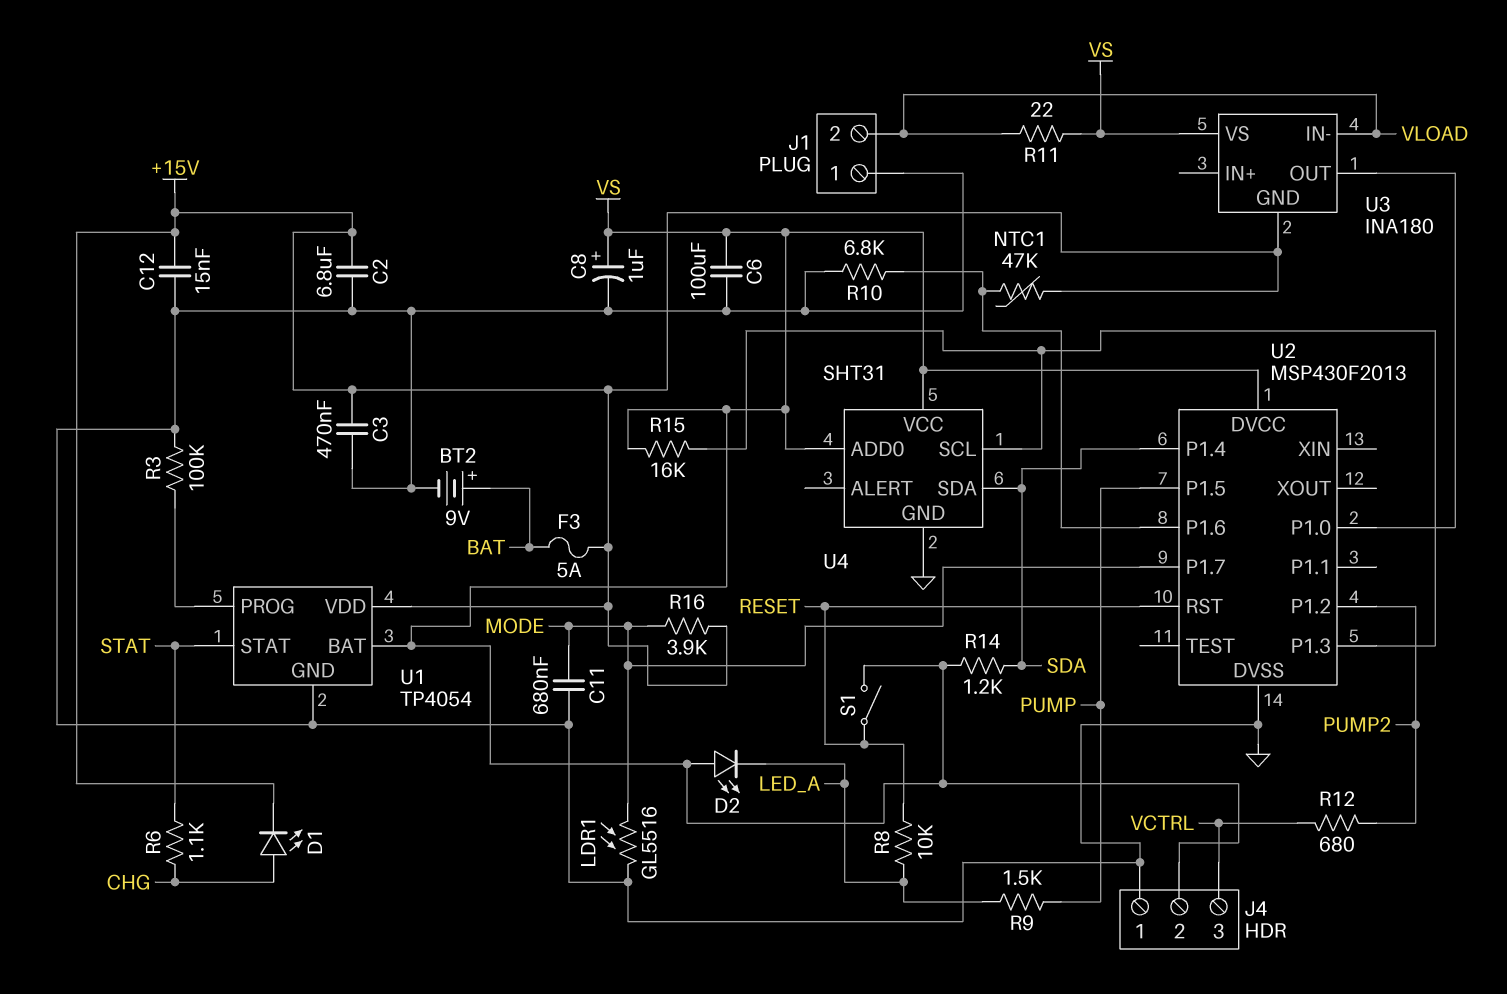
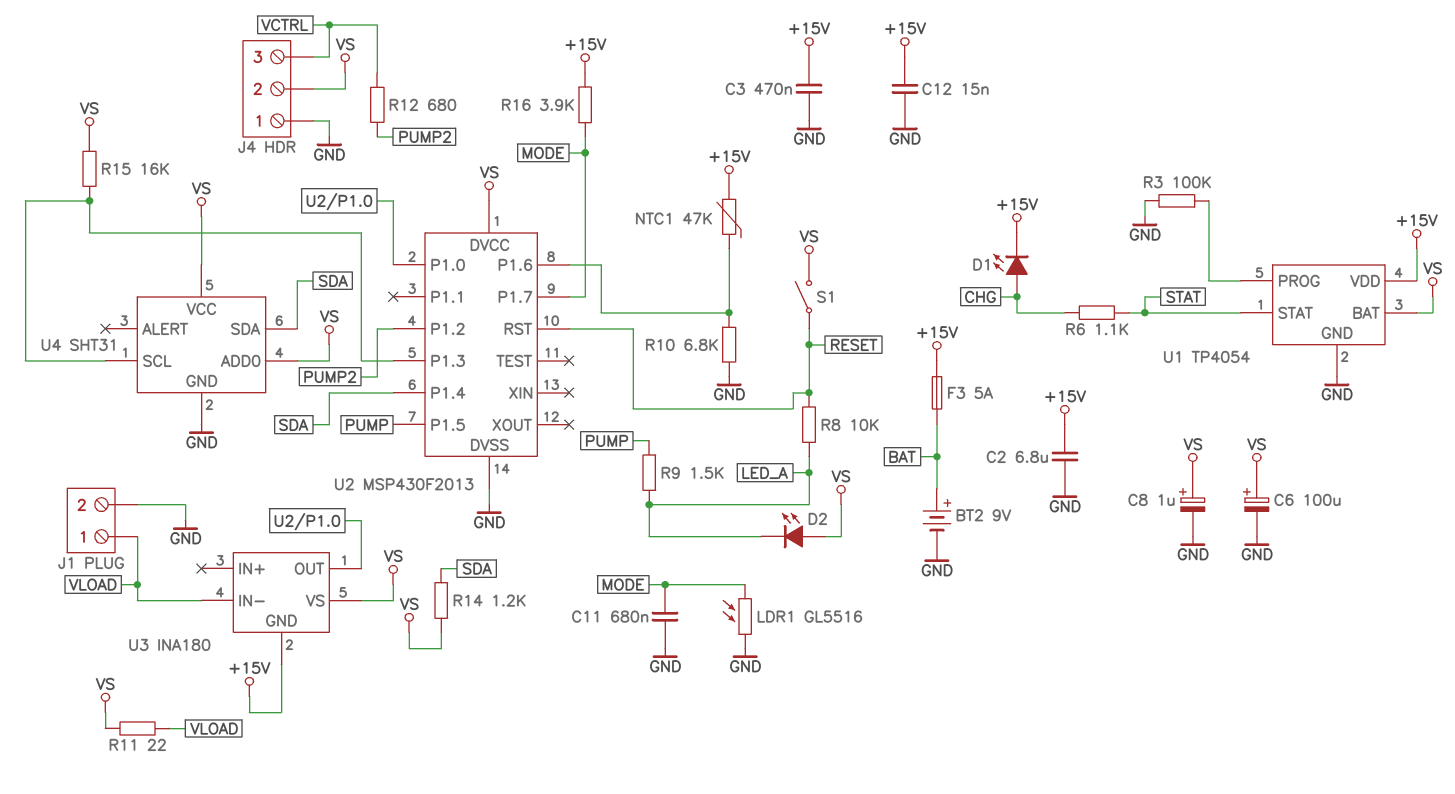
C6: 100uF (GND, VS) -> 100uF (plus VS, minus GND)
J1 pin 1: GND -> VLOAD
J1 pin 2: VLOAD -> GND

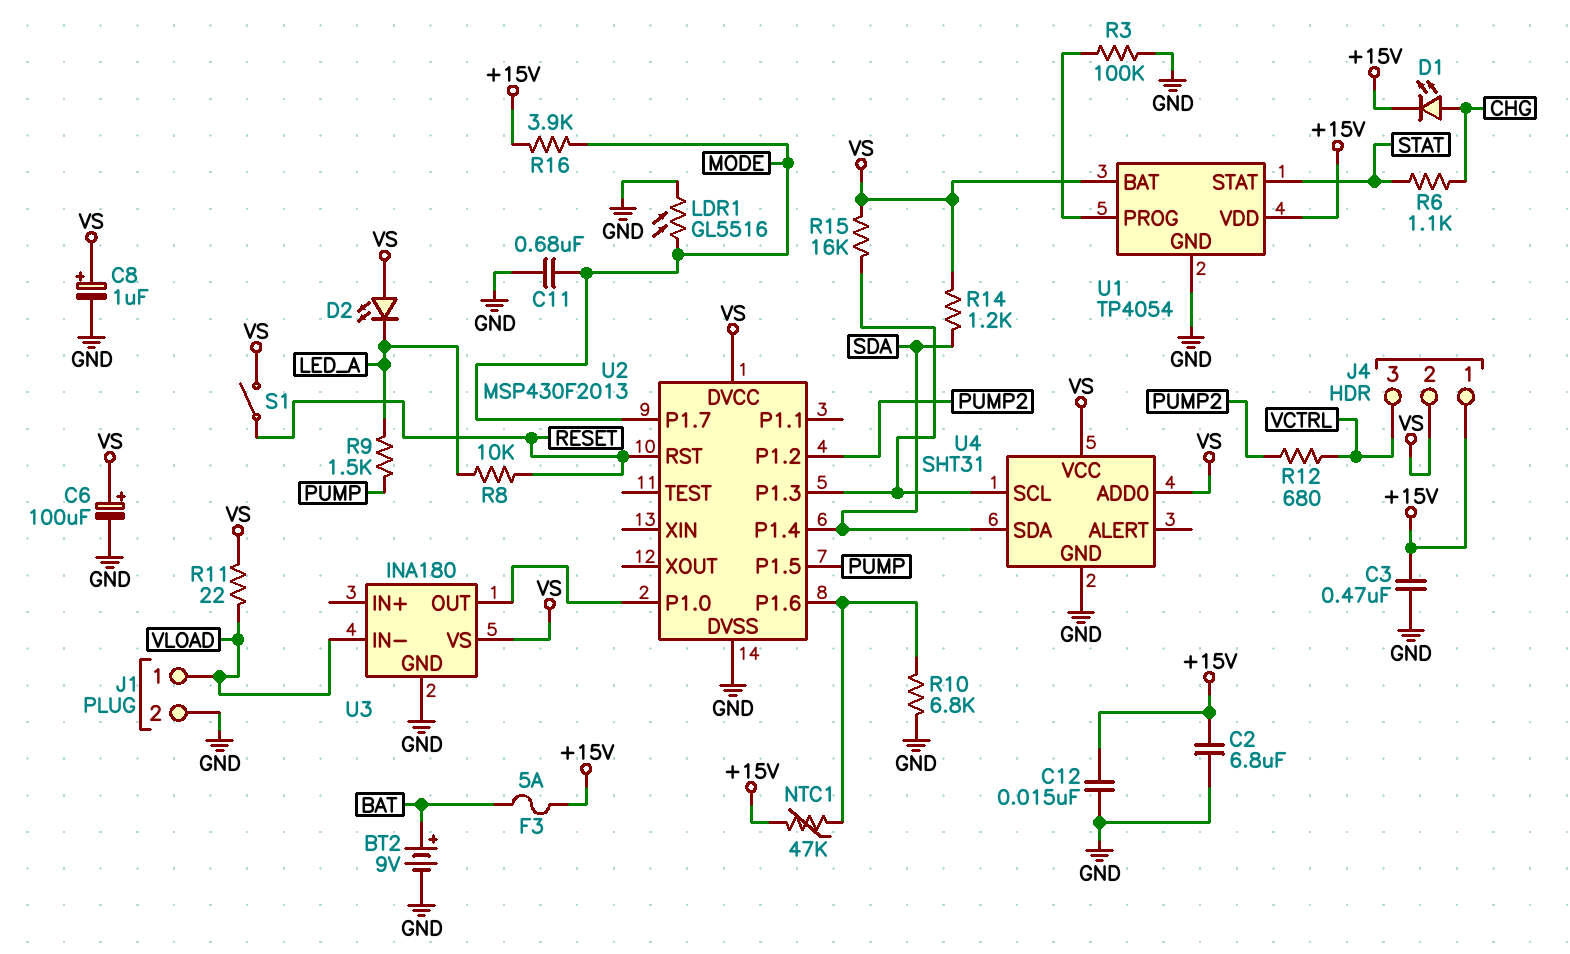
J4 pin 1: GND -> +15V
U3 pin GND: +15V -> GND

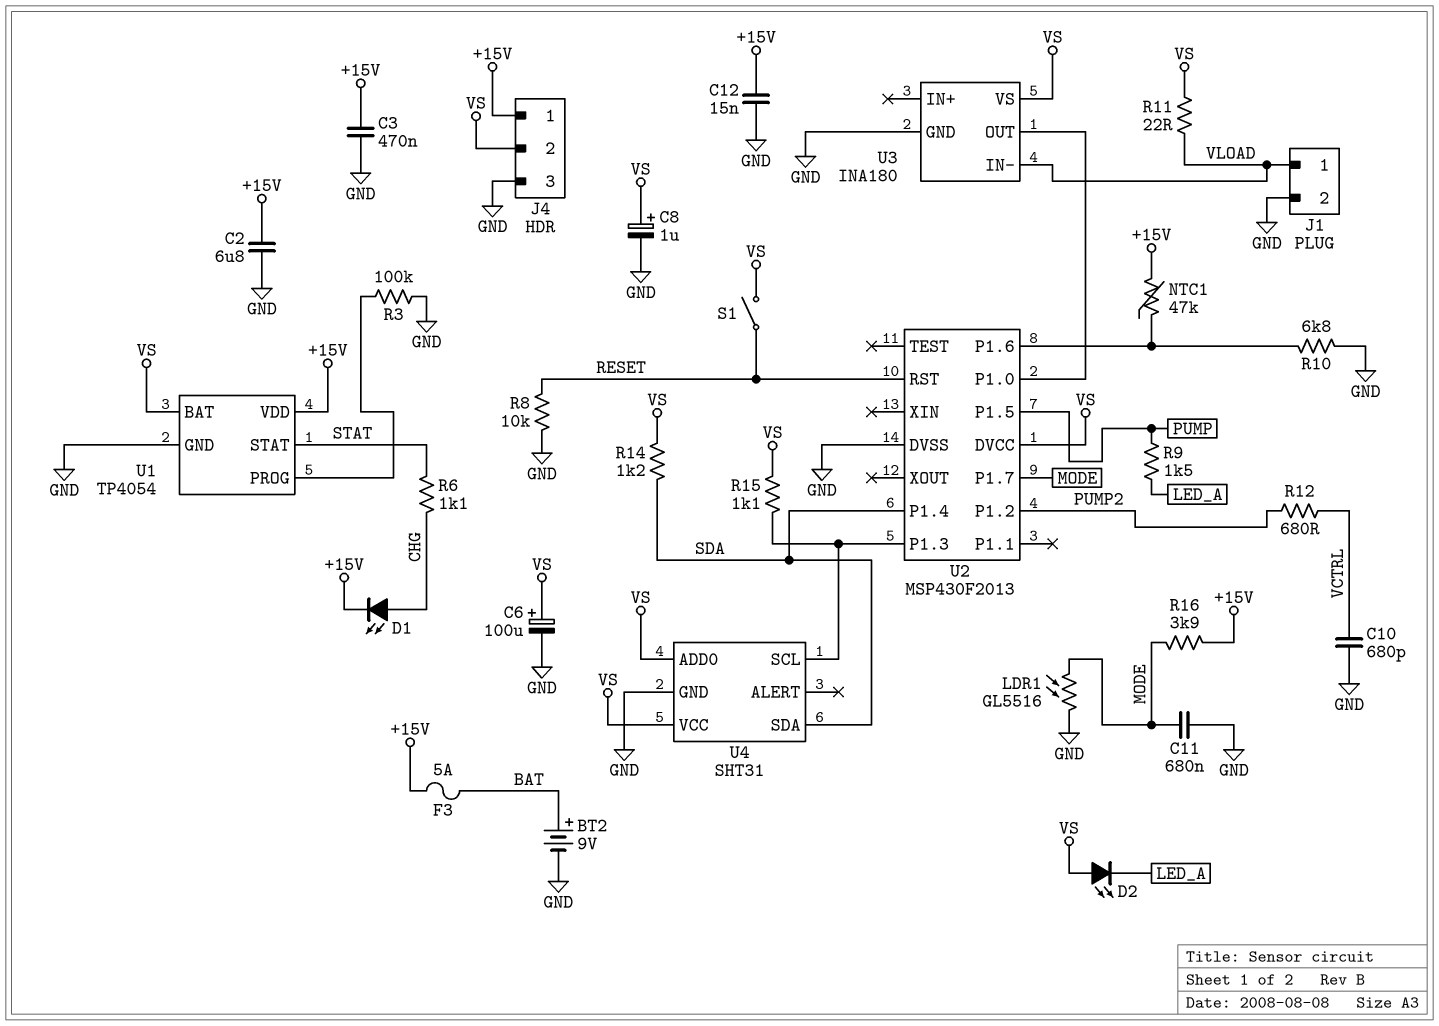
C10: none -> 680pF (GND, VCTRL)
J4 pin 3: VCTRL -> GND
R8: 10k (LED_A, RESET) -> 10k (GND, RESET)
R15: 16k (U2/P1.3, VS) -> 1.1k (U2/P1.3, VS)

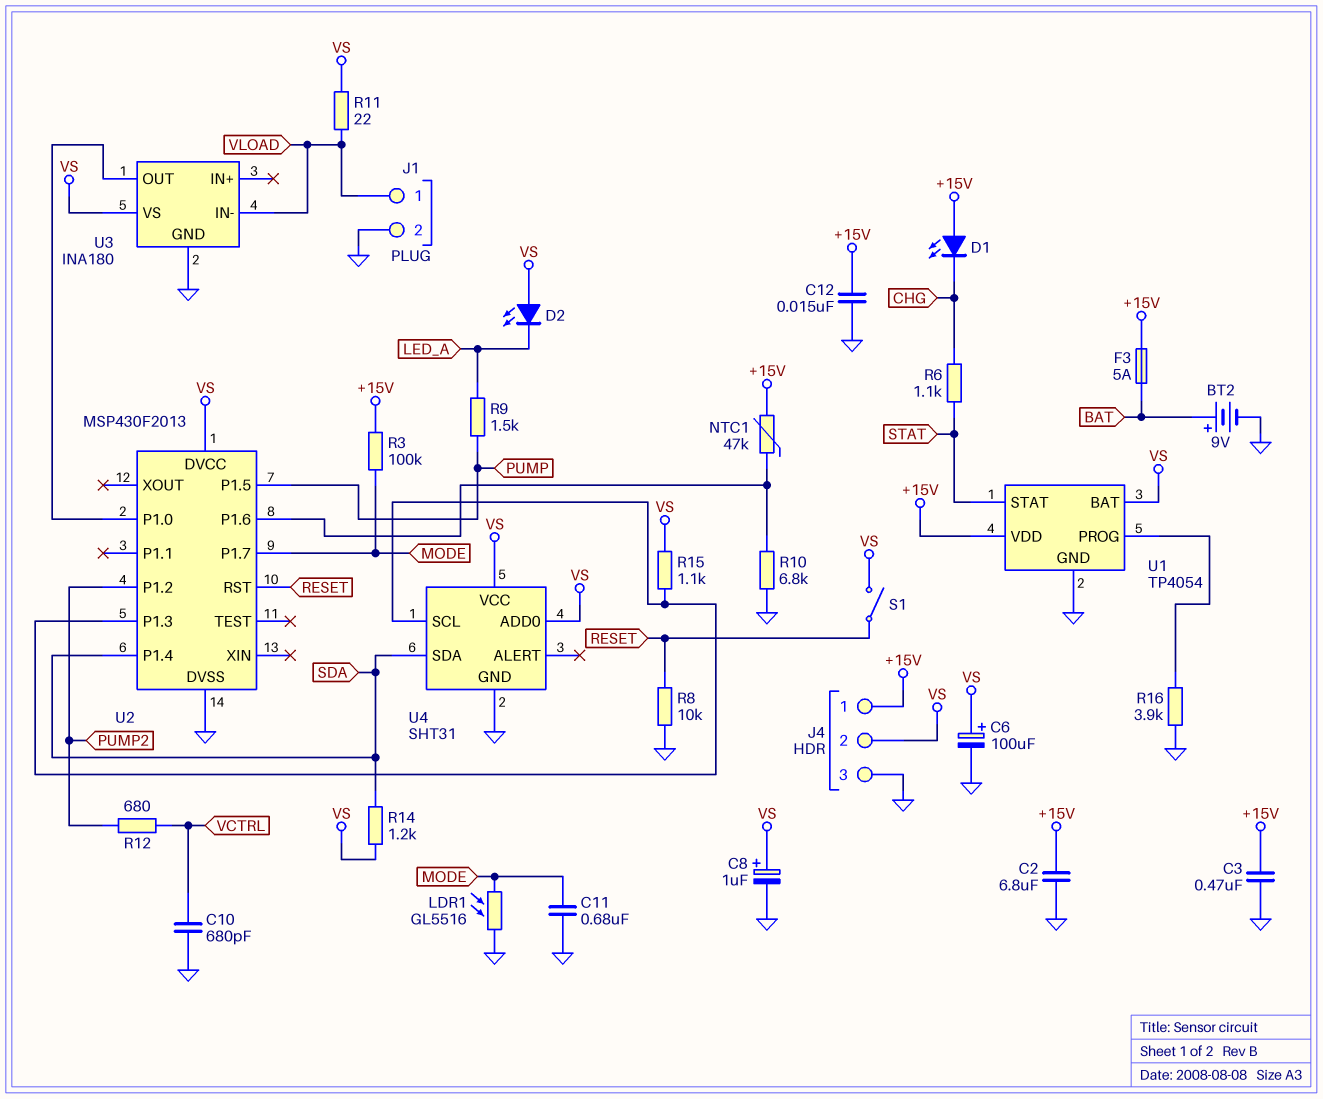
D1: LED (A CHG, K +15V) -> LED (A +15V, K CHG)
R3: 100k (GND, U1/PROG) -> 100k (+15V, MODE)
R16: 3.9k (+15V, MODE) -> 3.9k (GND, U1/PROG)

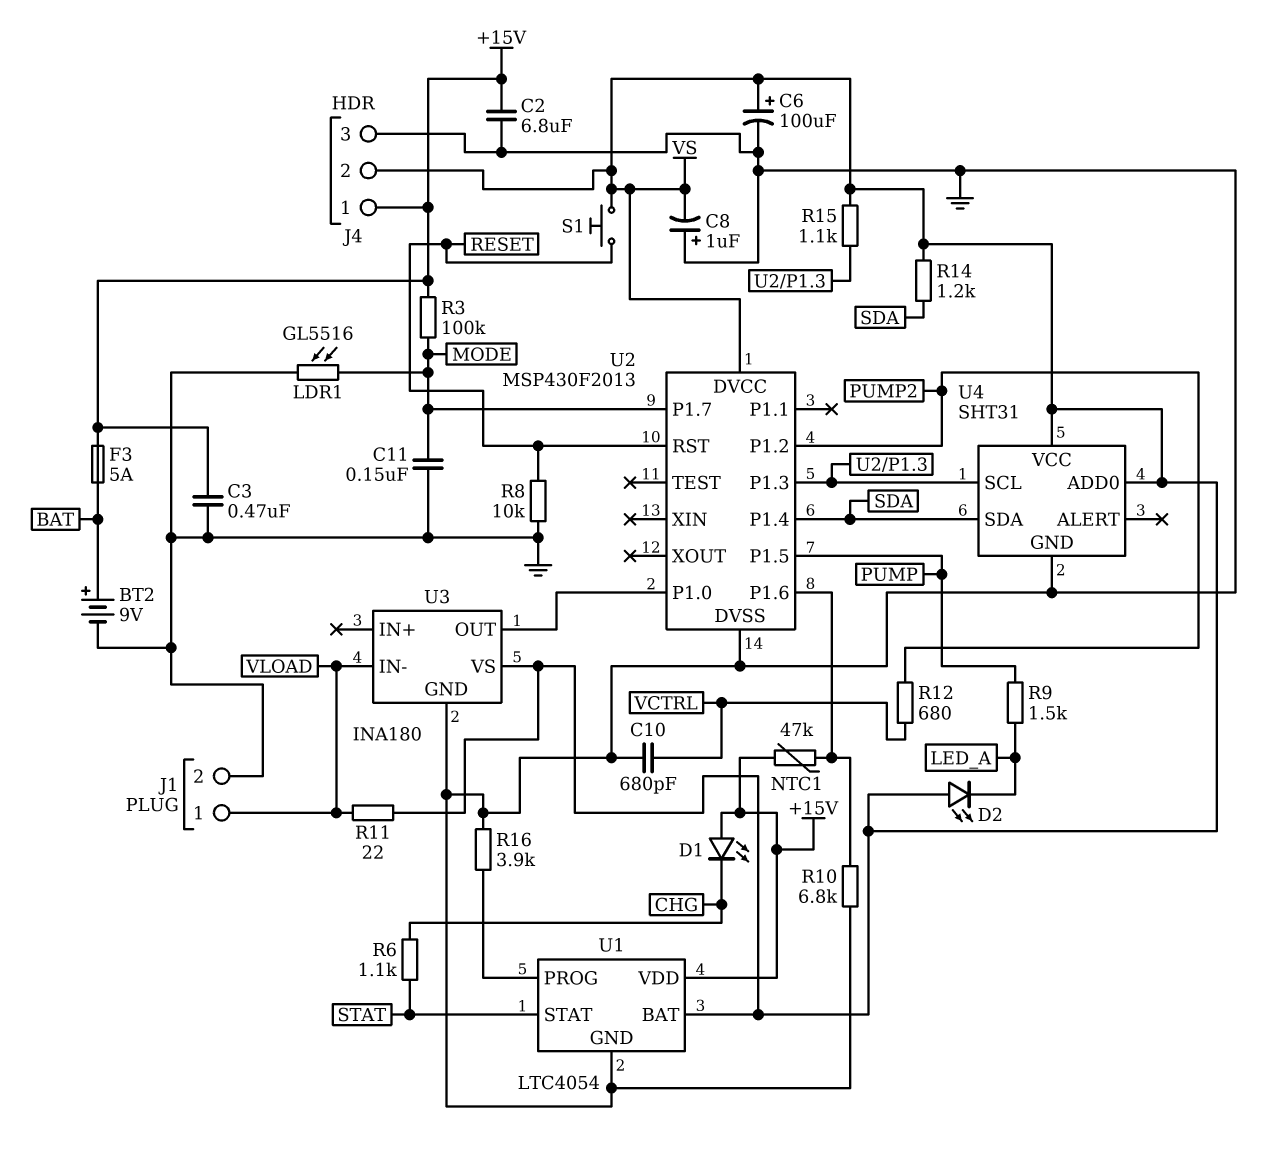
C8: 1uF (plus VS, minus GND) -> 1uF (plus GND, minus VS)
C11: 680nF (GND, MODE) -> 150nF (GND, MODE)
C12: 15nF (+15V, GND) -> none
S1: switch (RESET, VS) -> button (RESET, VS)
U1: TP4054 -> LTC4054

